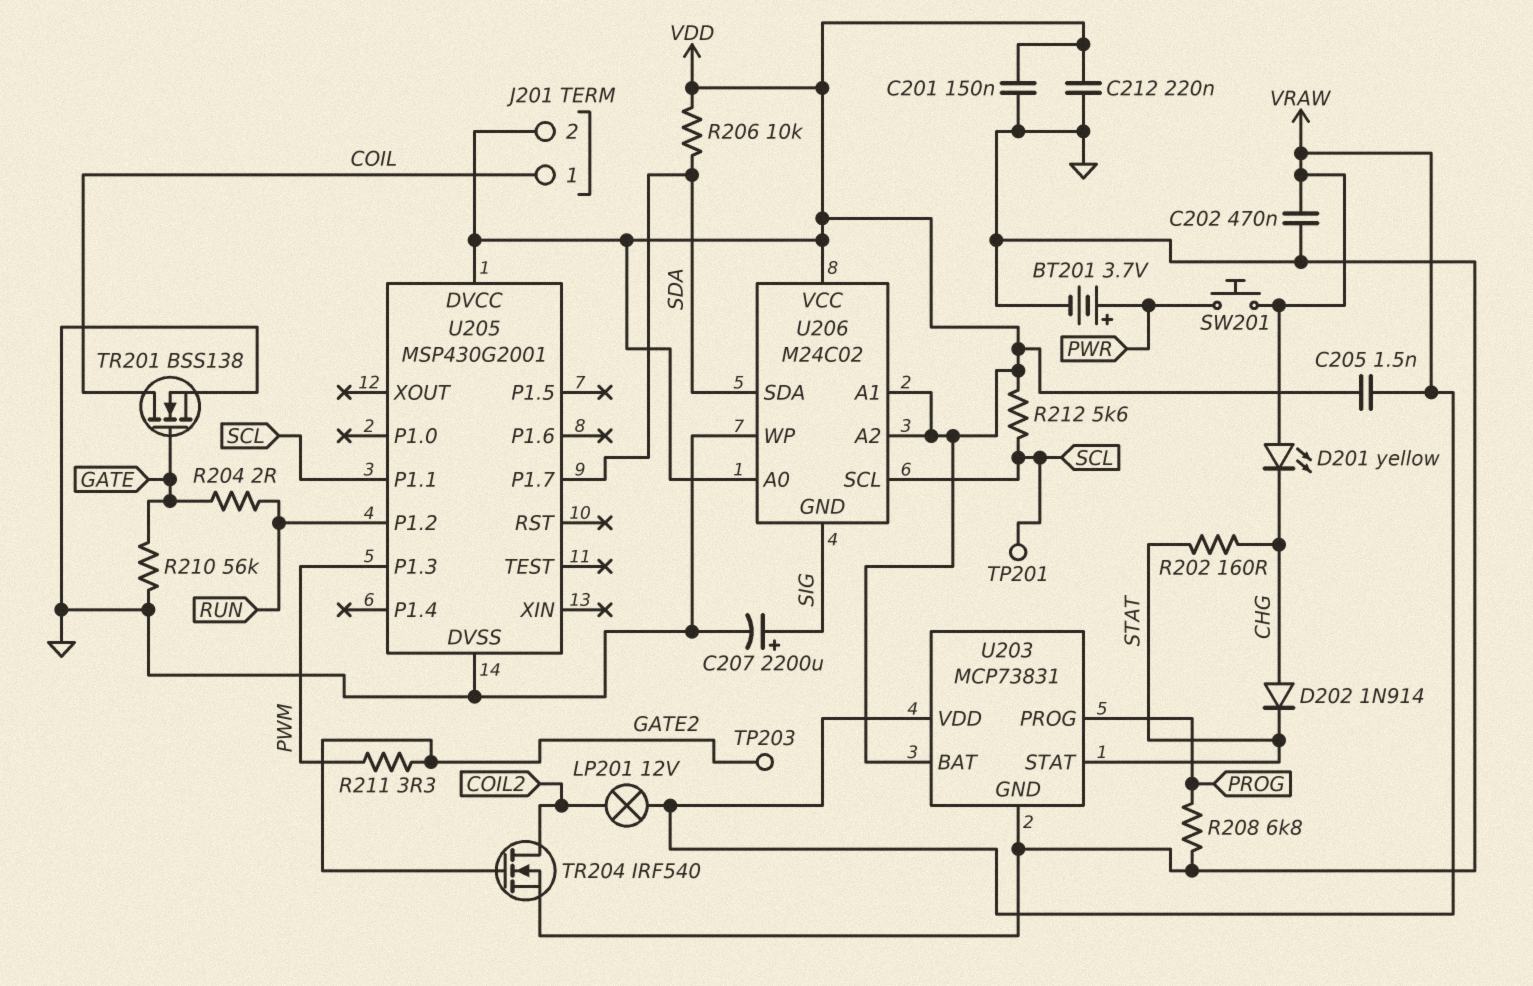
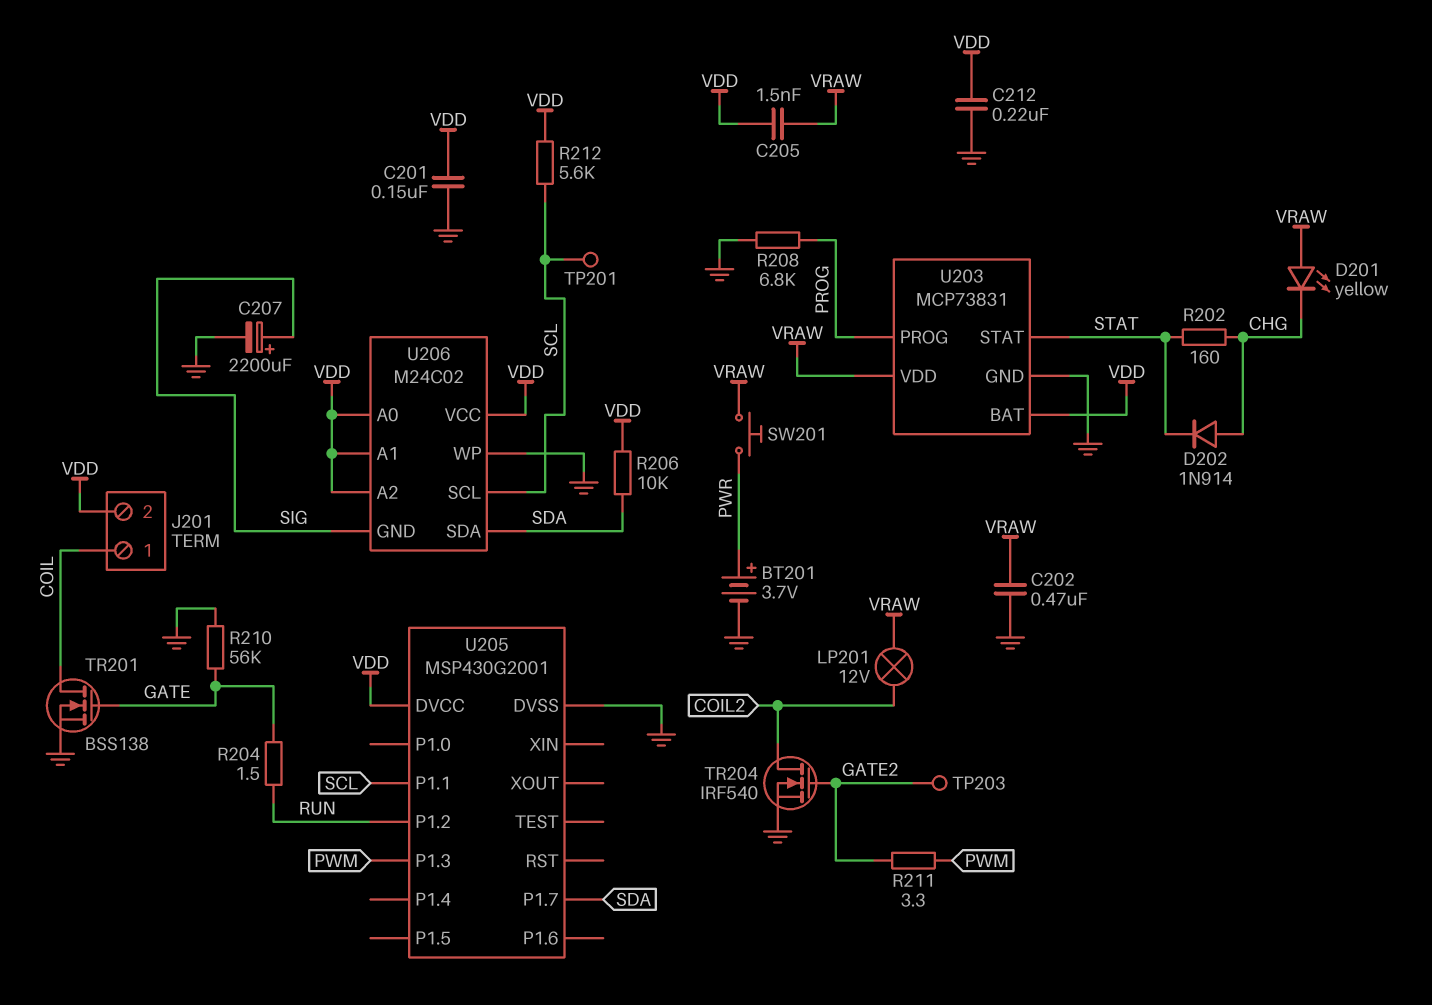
R204: 2 (GATE, RUN) -> 1.5 (GATE, RUN)

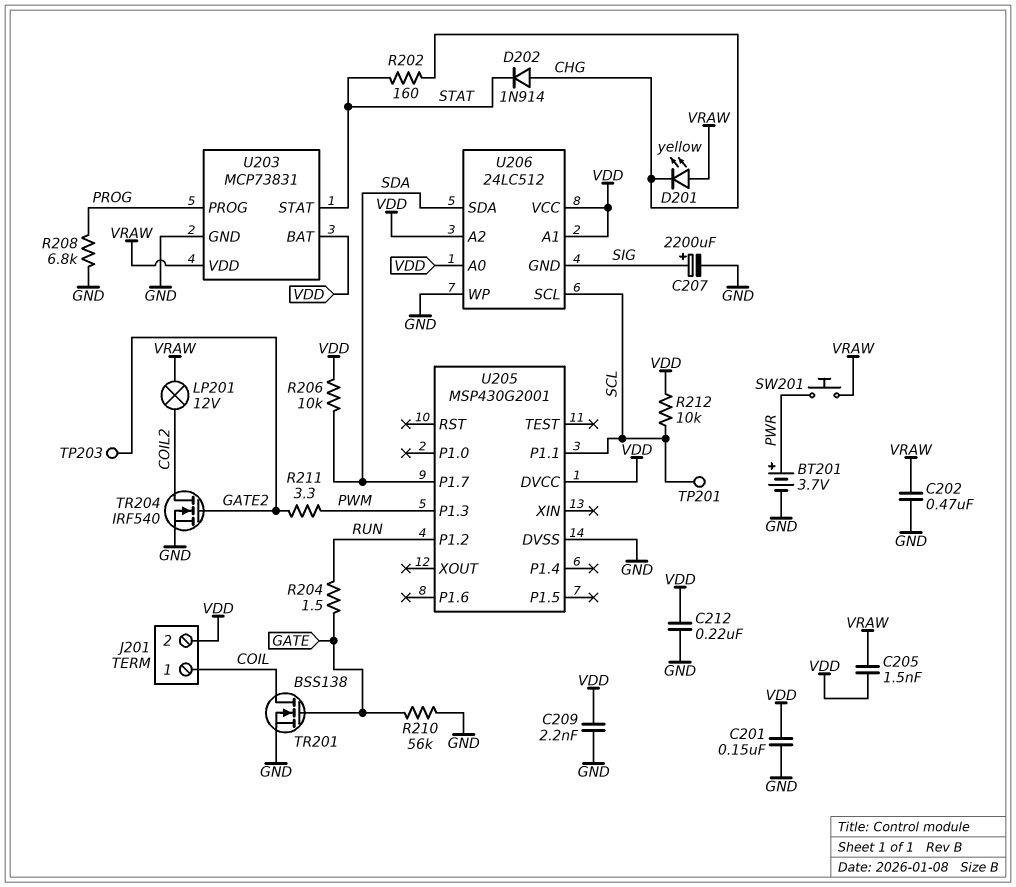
C209: none -> 2.2nF (GND, VDD)
R212: 5.6k (SCL, VDD) -> 10k (SCL, VDD)
U206: M24C02 -> 24LC512

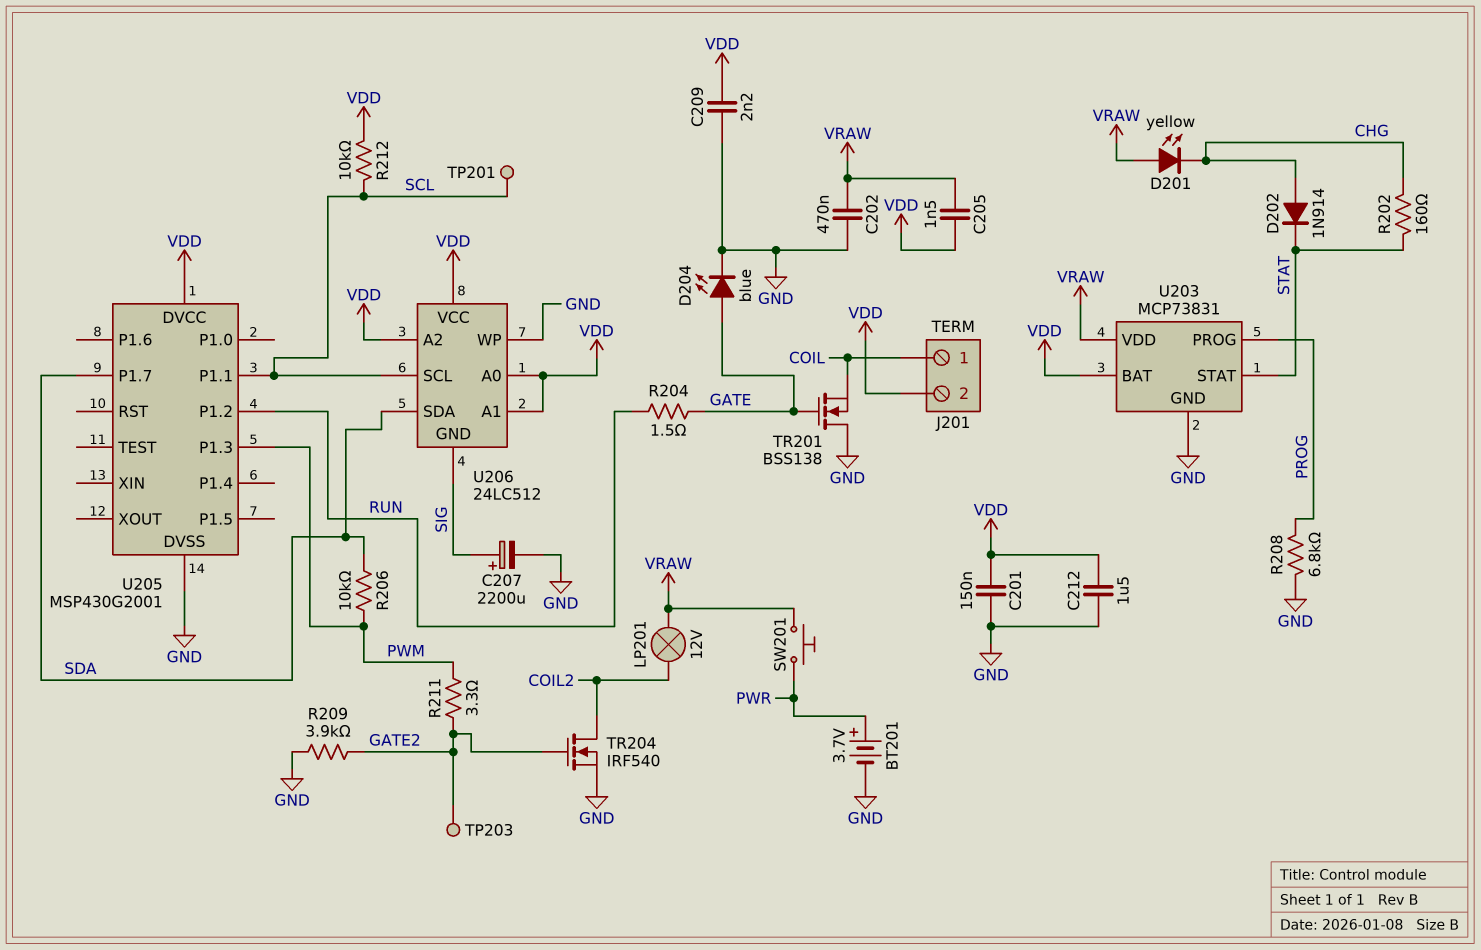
C212: 220nF (GND, VDD) -> 1.5uF (GND, VDD)
D204: none -> LED blue (A GATE, K GND)
R206: 10k (SDA, VDD) -> 10k (PWM, SDA)
R209: none -> 3.9k (GATE2, GND)
R210: 56k (GATE, GND) -> none
TR201: NMOS BSS138 (G GATE, D COIL, S GND) -> NMOS BSS138 (G GATE, D GND, S COIL)

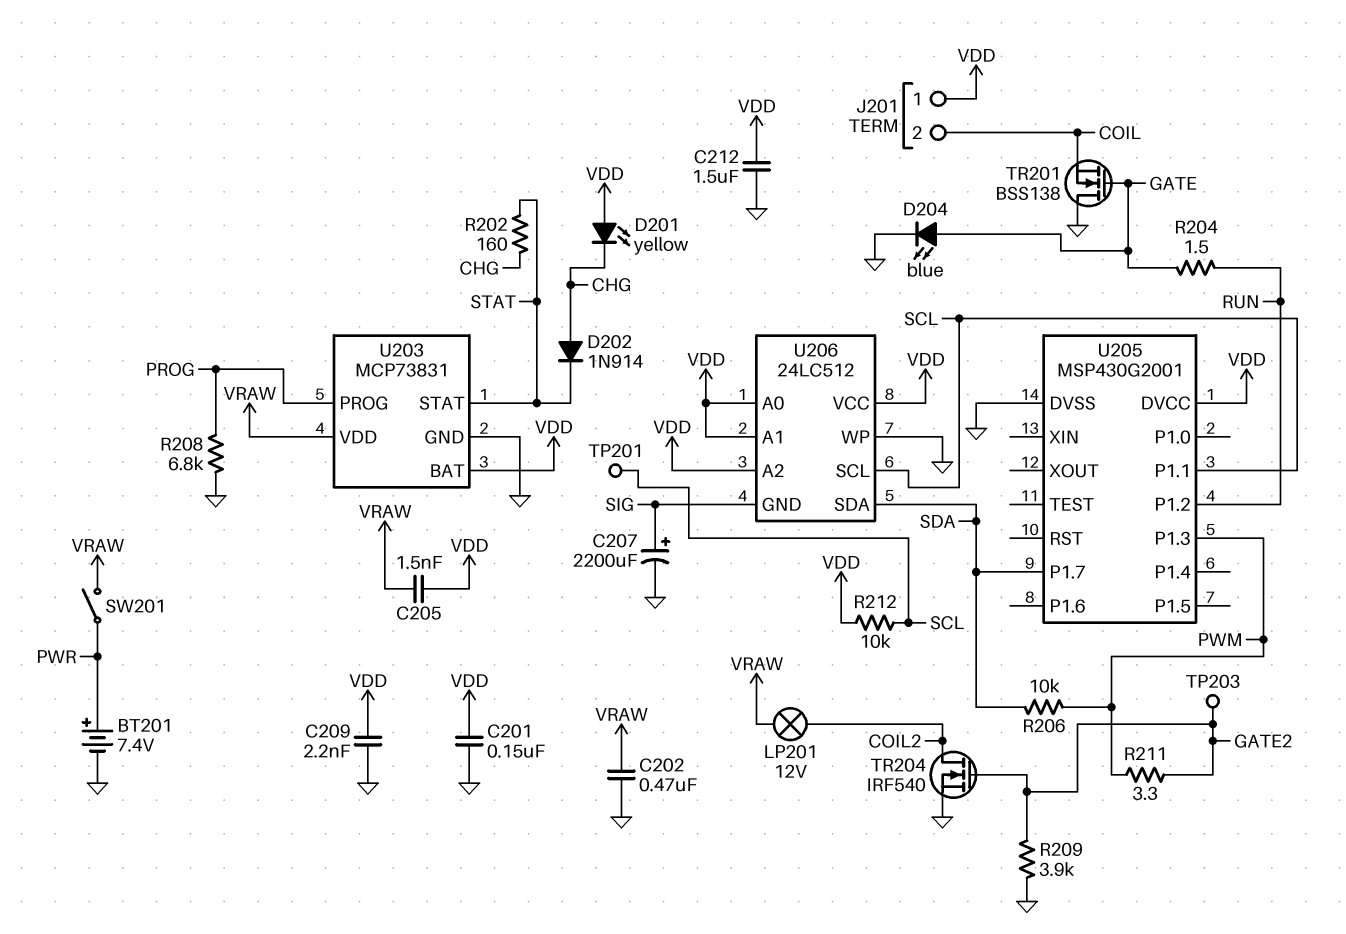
BT201: 3.7V (plus PWR, minus GND) -> 7.4V (plus PWR, minus GND)
D201: LED yellow (A VRAW, K CHG) -> LED yellow (A VDD, K CHG)
J201 pin 1: COIL -> VDD
J201 pin 2: VDD -> COIL
SW201: button (PWR, VRAW) -> switch (PWR, VRAW)

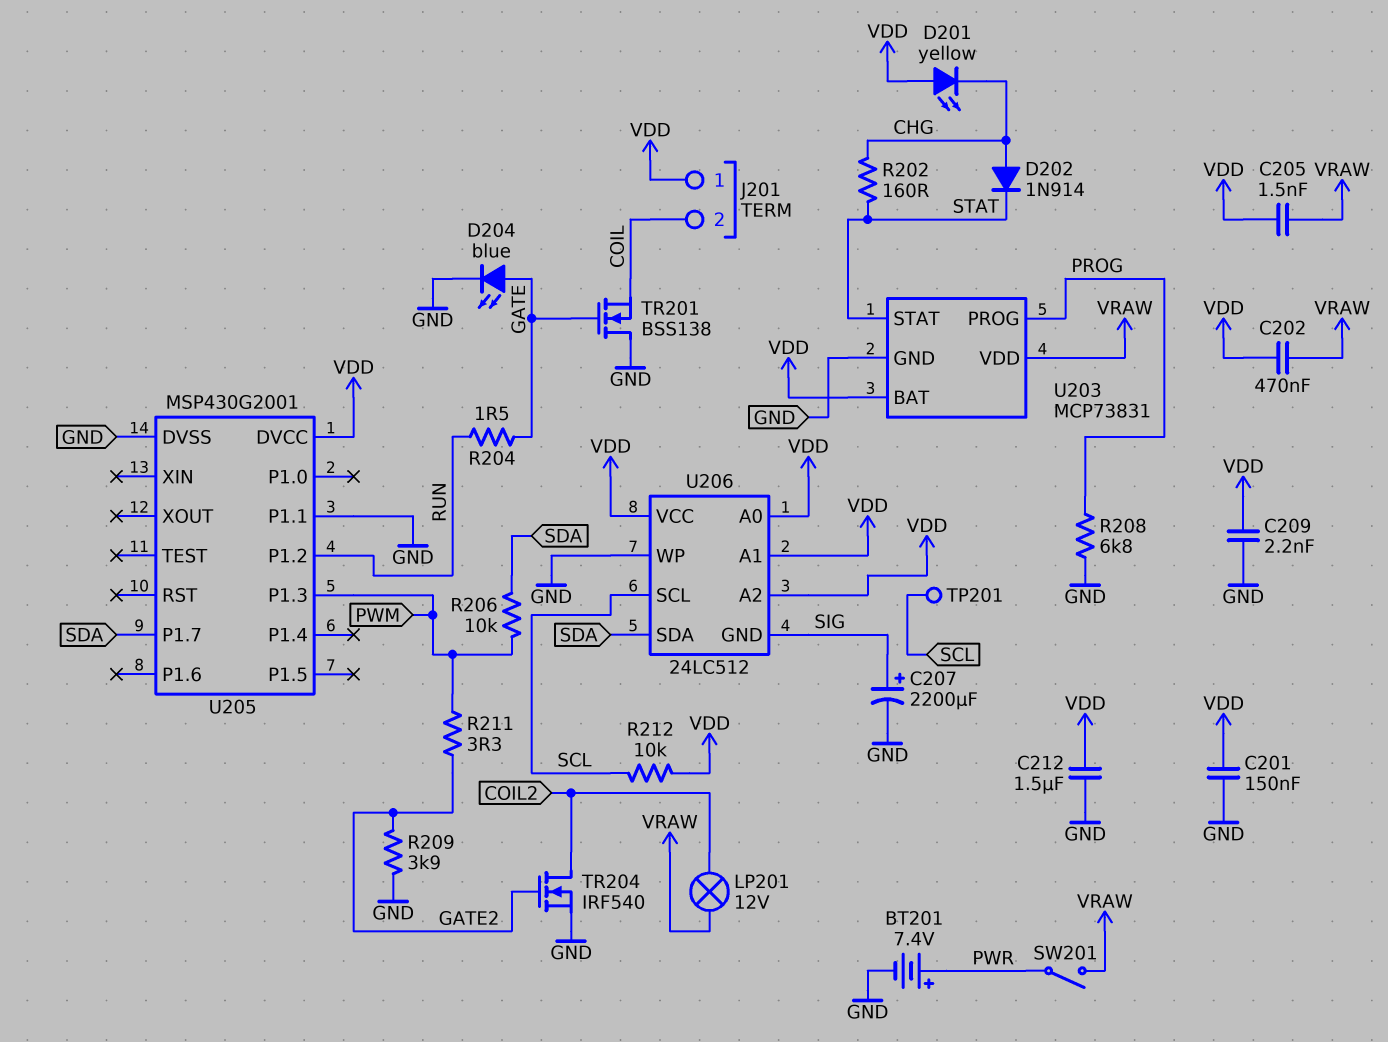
C202: 470nF (GND, VRAW) -> 470nF (VDD, VRAW)
TP203: test point (GATE2) -> none
U205 pin P1.1: SCL -> GND

